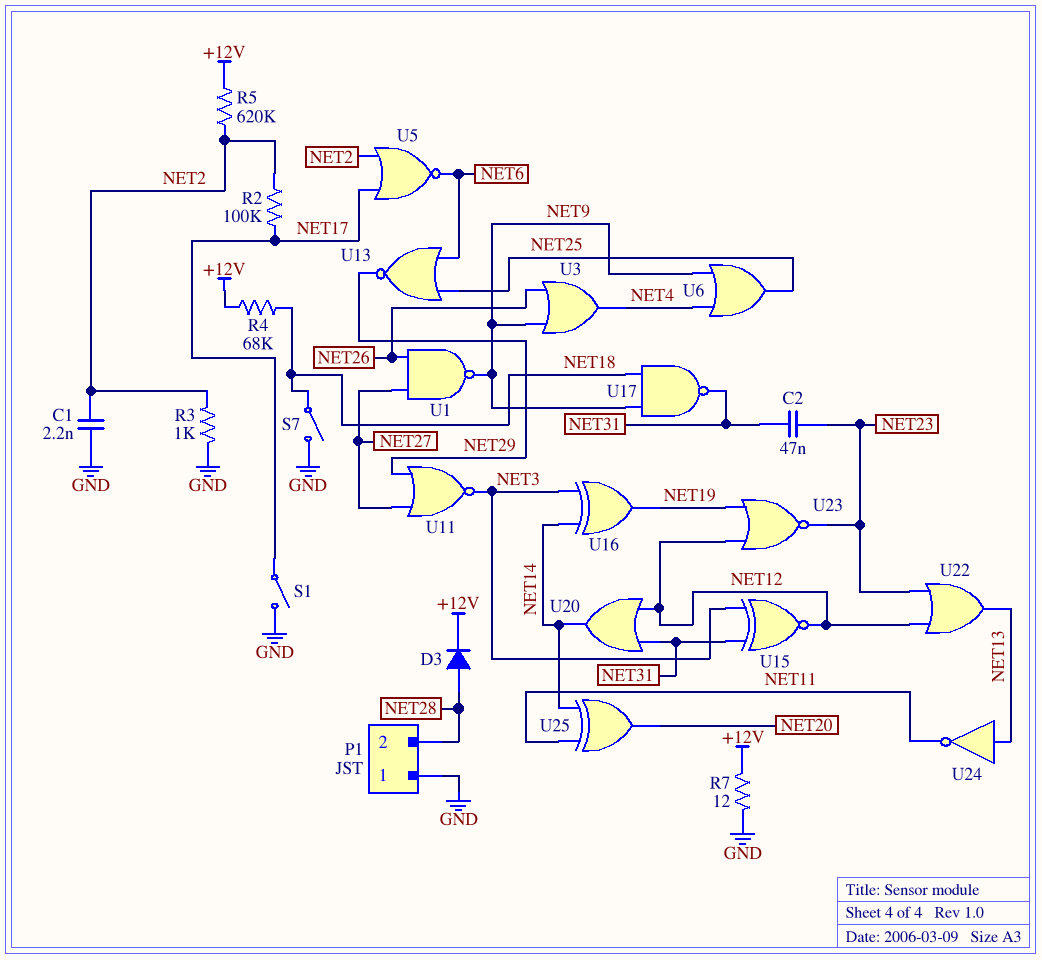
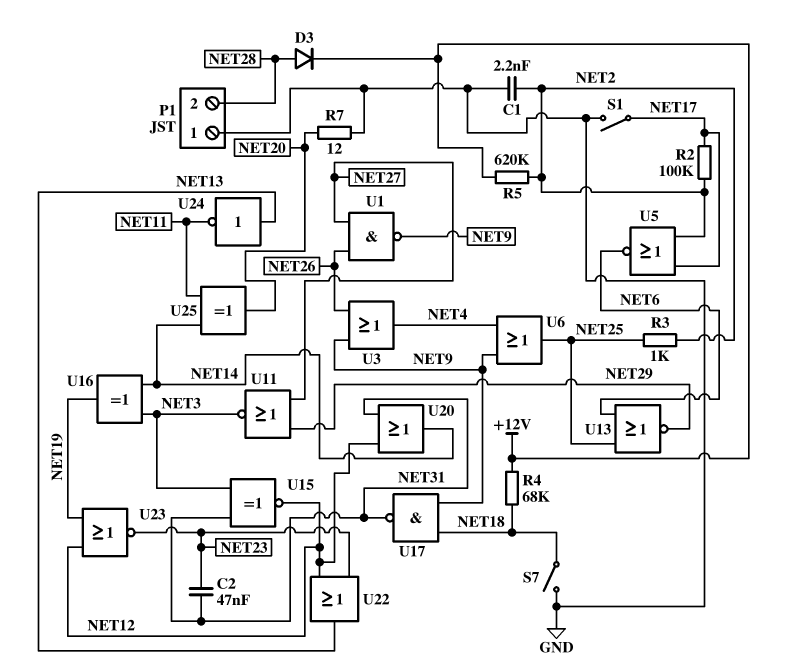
R3: 1k (GND, NET2) -> 1k (NET2, NET25)
R7: 12 (+12V, GND) -> 12 (GND, NET20)

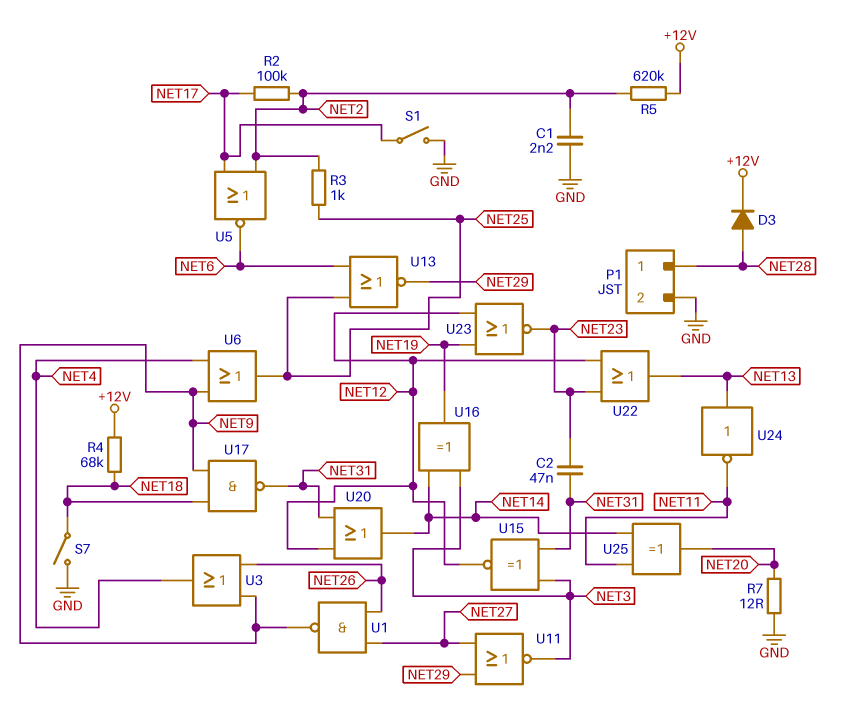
P1 pin 1: GND -> NET28
P1 pin 2: NET28 -> GND

